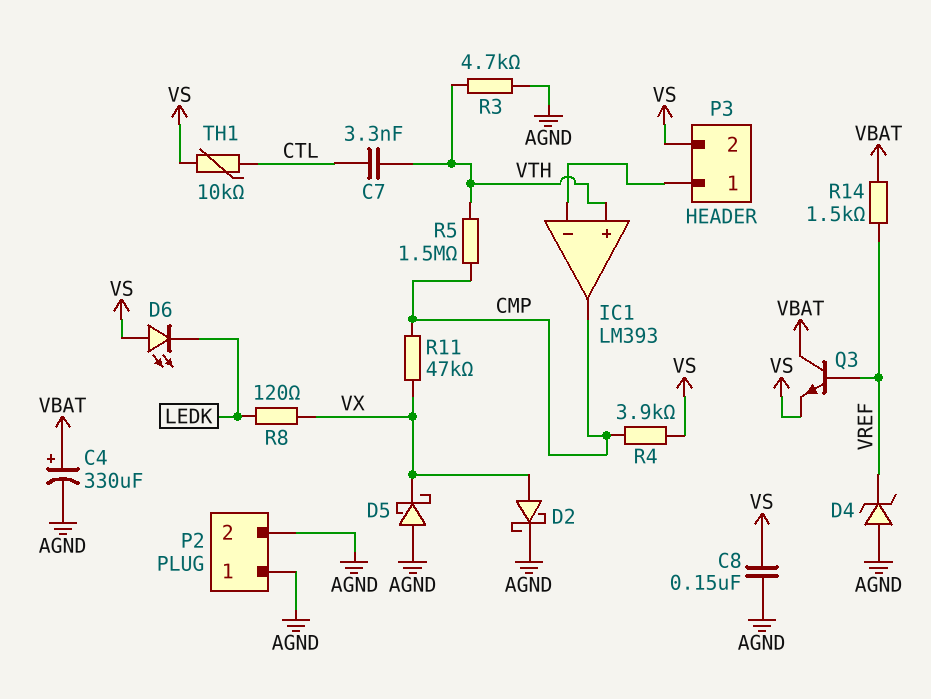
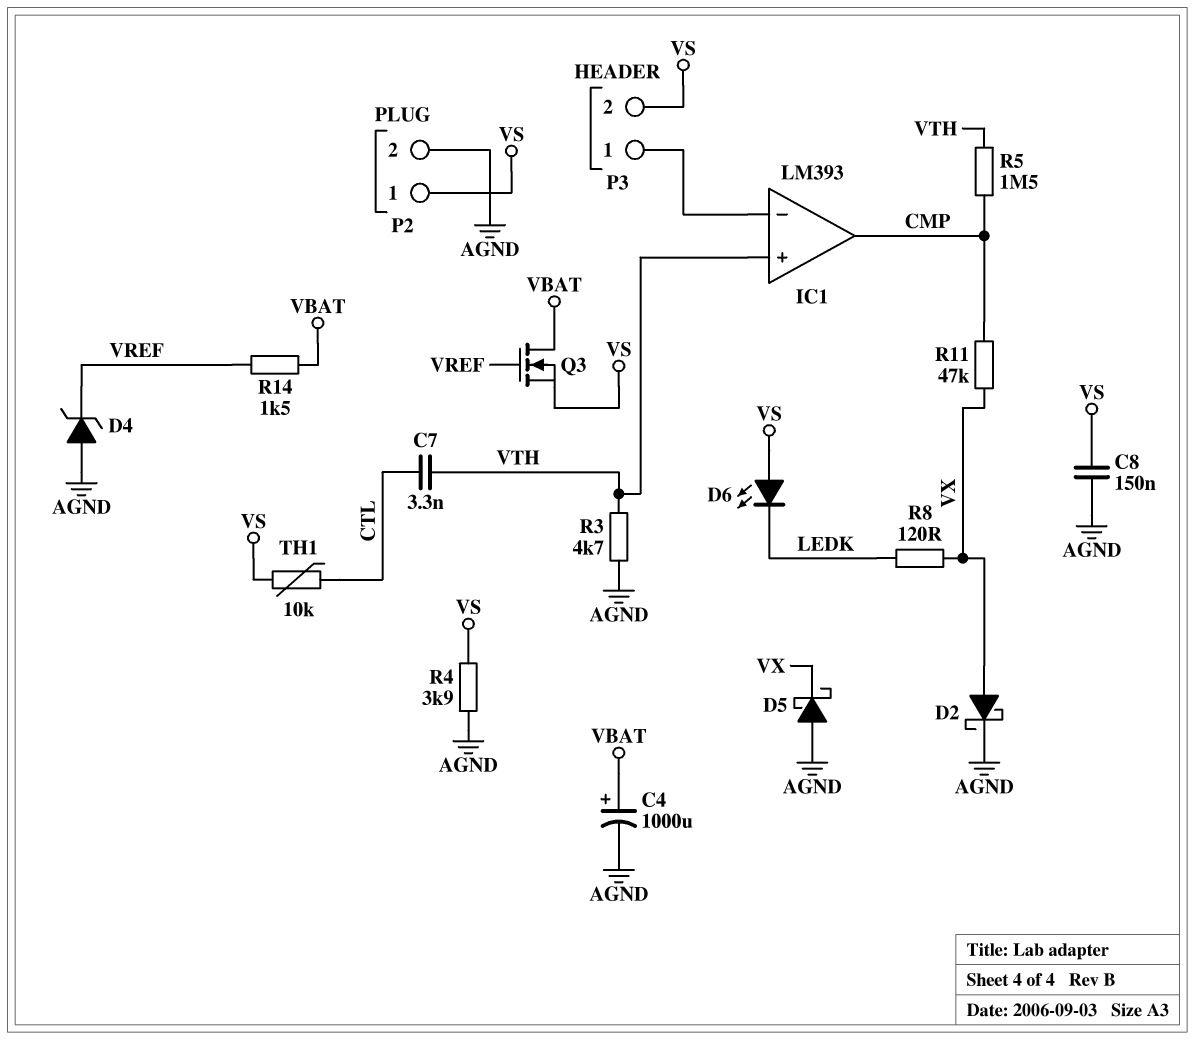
C4: 330uF (plus VBAT, minus AGND) -> 1000uF (plus VBAT, minus AGND)
P2 pin 1: AGND -> VS
Q3: NPN (B VREF, C VBAT, E VS) -> NMOS (G VREF, D VBAT, S VS)
R4: 3.9k (CMP, VS) -> 3.9k (AGND, VS)

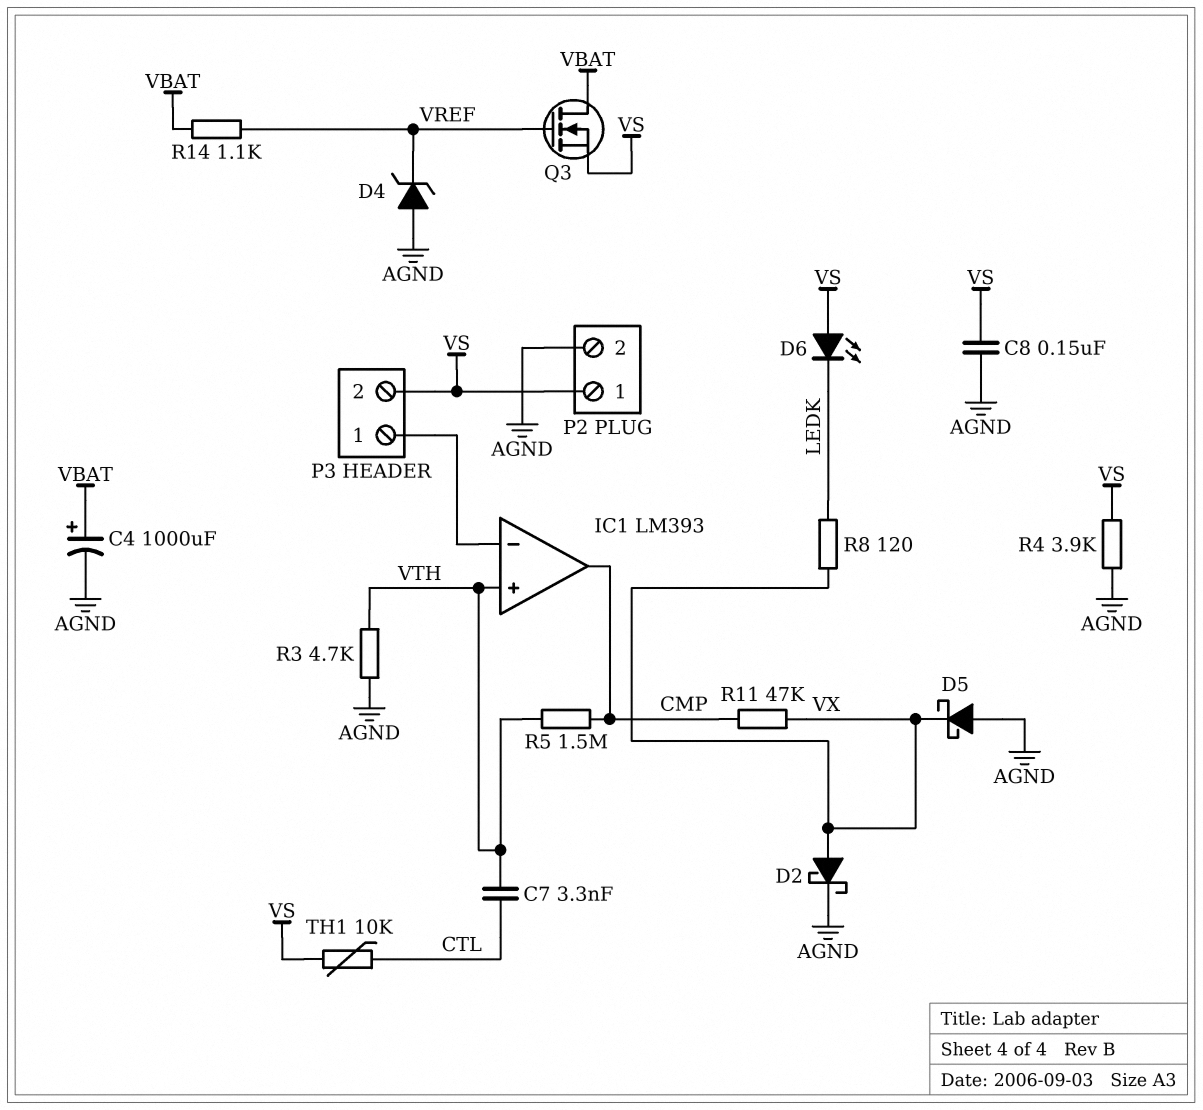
R14: 1.5k (VBAT, VREF) -> 1.1k (VBAT, VREF)

